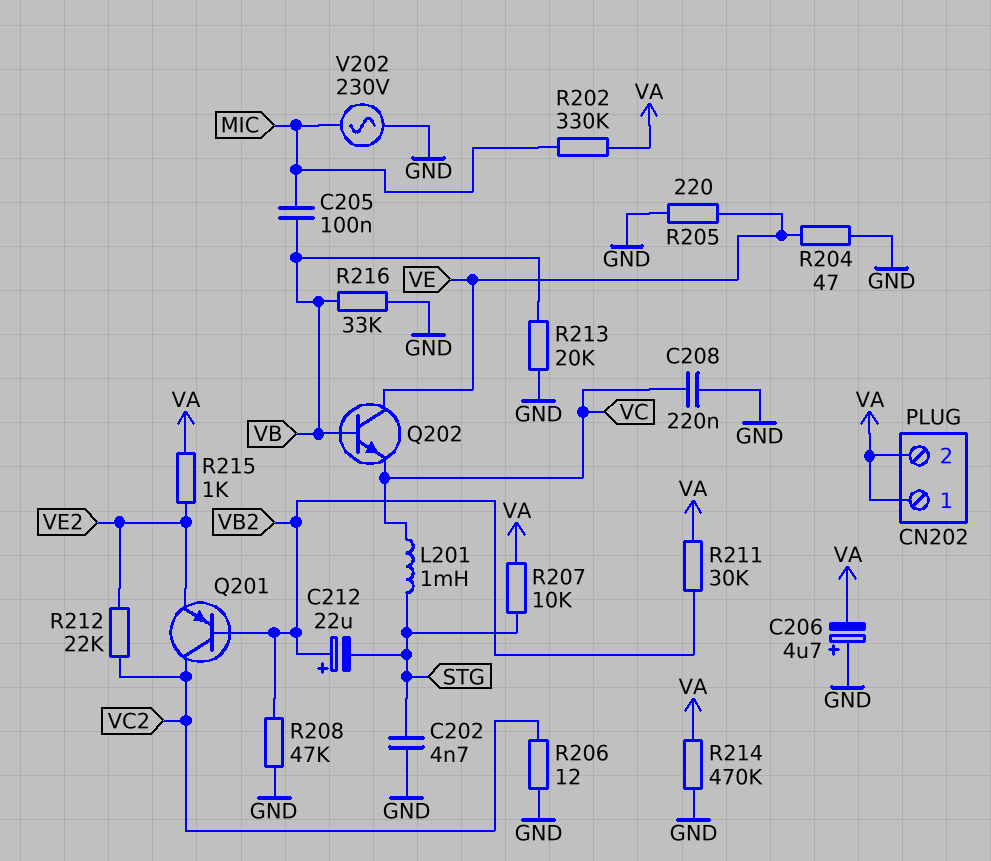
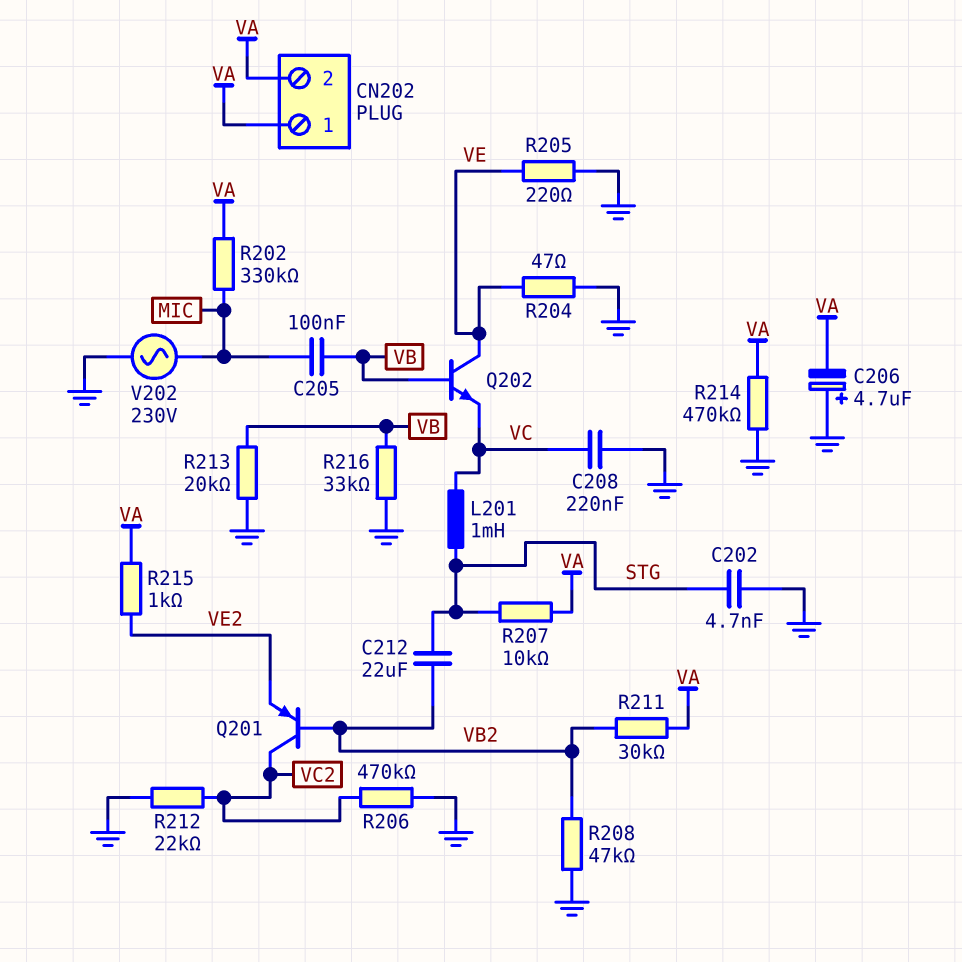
C212: 22uF (plus VB2, minus STG) -> 22uF (STG, VB2)
R206: 12 (GND, VC2) -> 470k (GND, VC2)
R212: 22k (VC2, VE2) -> 22k (GND, VC2)

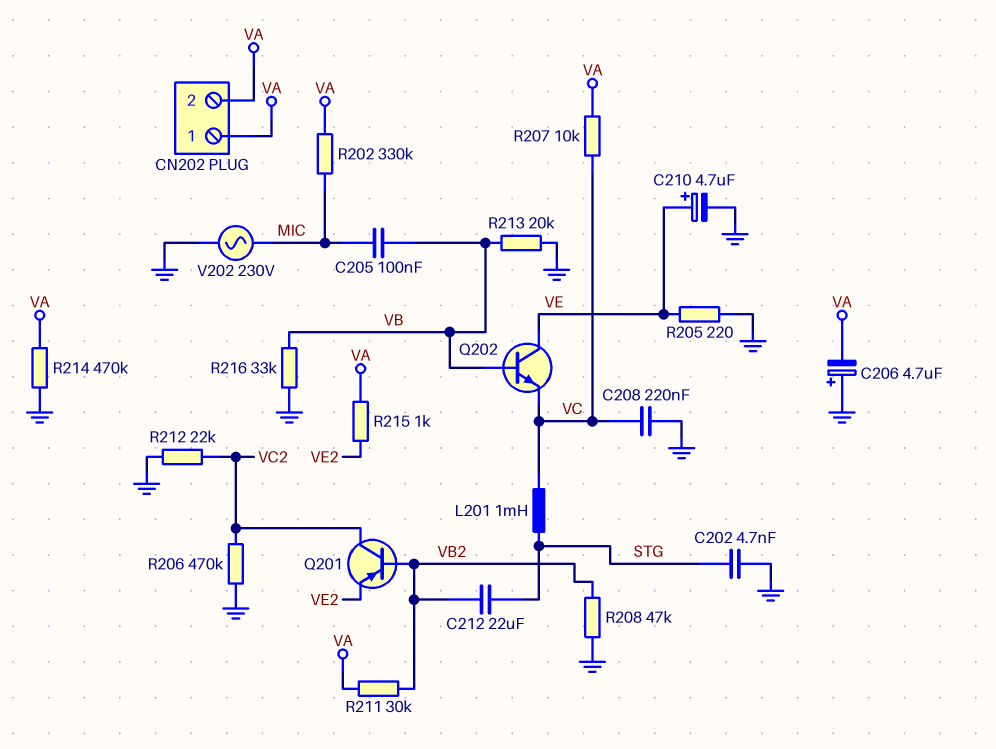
C210: none -> 4.7uF (plus VE, minus GND)
R204: 47 (GND, VE) -> none
R207: 10k (STG, VA) -> 10k (VA, VC)

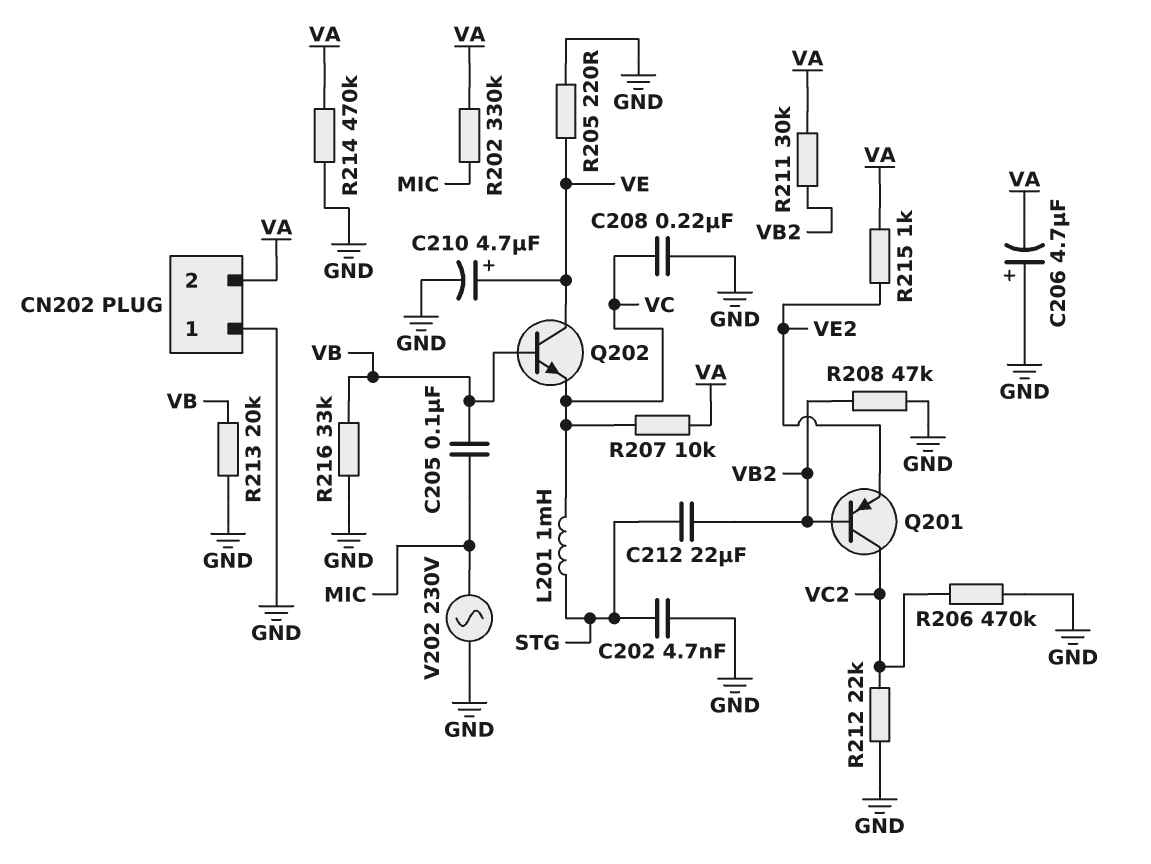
CN202 pin 1: VA -> GND

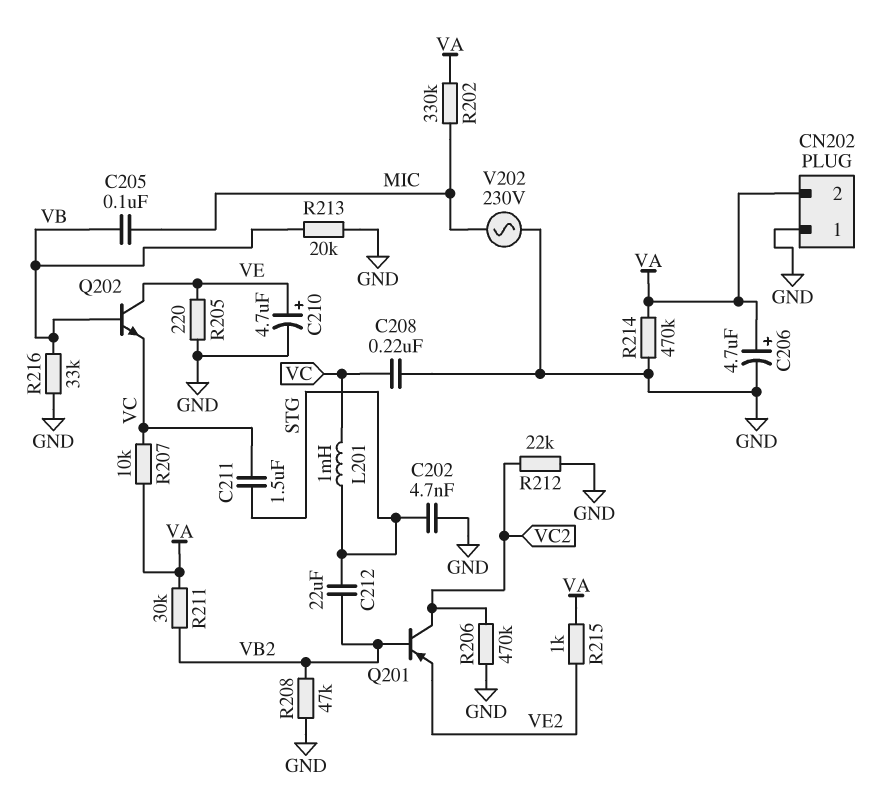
C206: 4.7uF (plus GND, minus VA) -> 4.7uF (plus VA, minus GND)
C211: none -> 1.5uF (STG, VC)

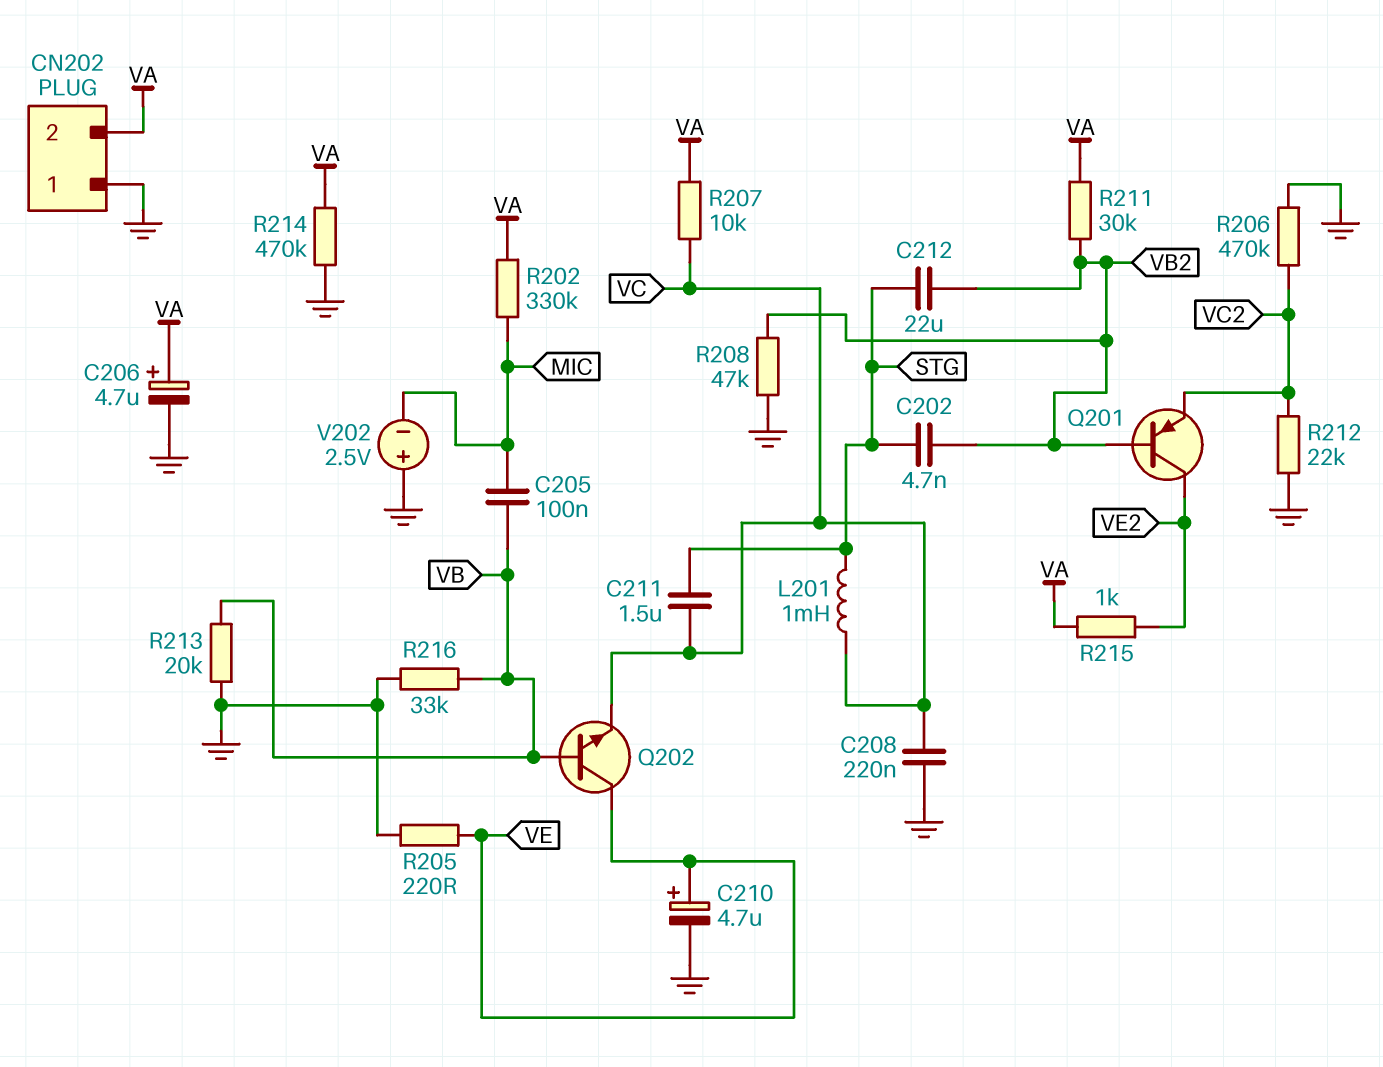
C202: 4.7nF (GND, STG) -> 4.7nF (STG, VB2)
Q201: PNP (B VB2, C VC2, E VE2) -> PNP (B VB2, C VE2, E VC2)
V202: AC 230V (GND, MIC) -> 2.5V (plus GND, minus MIC)

